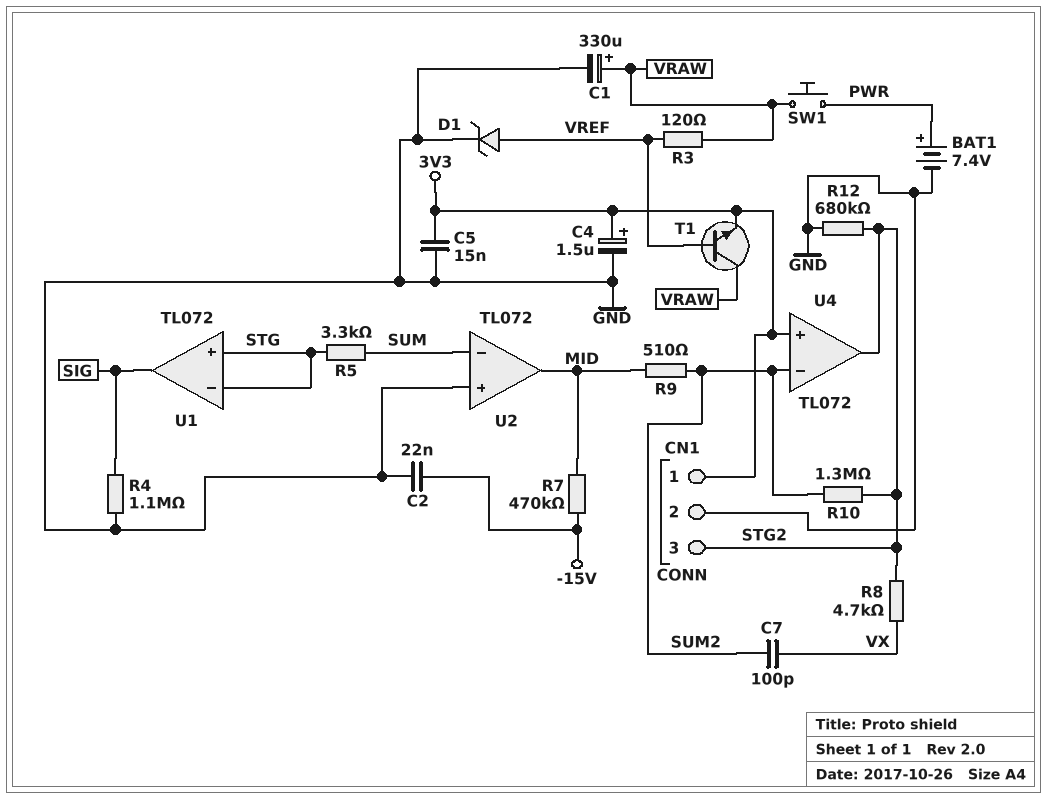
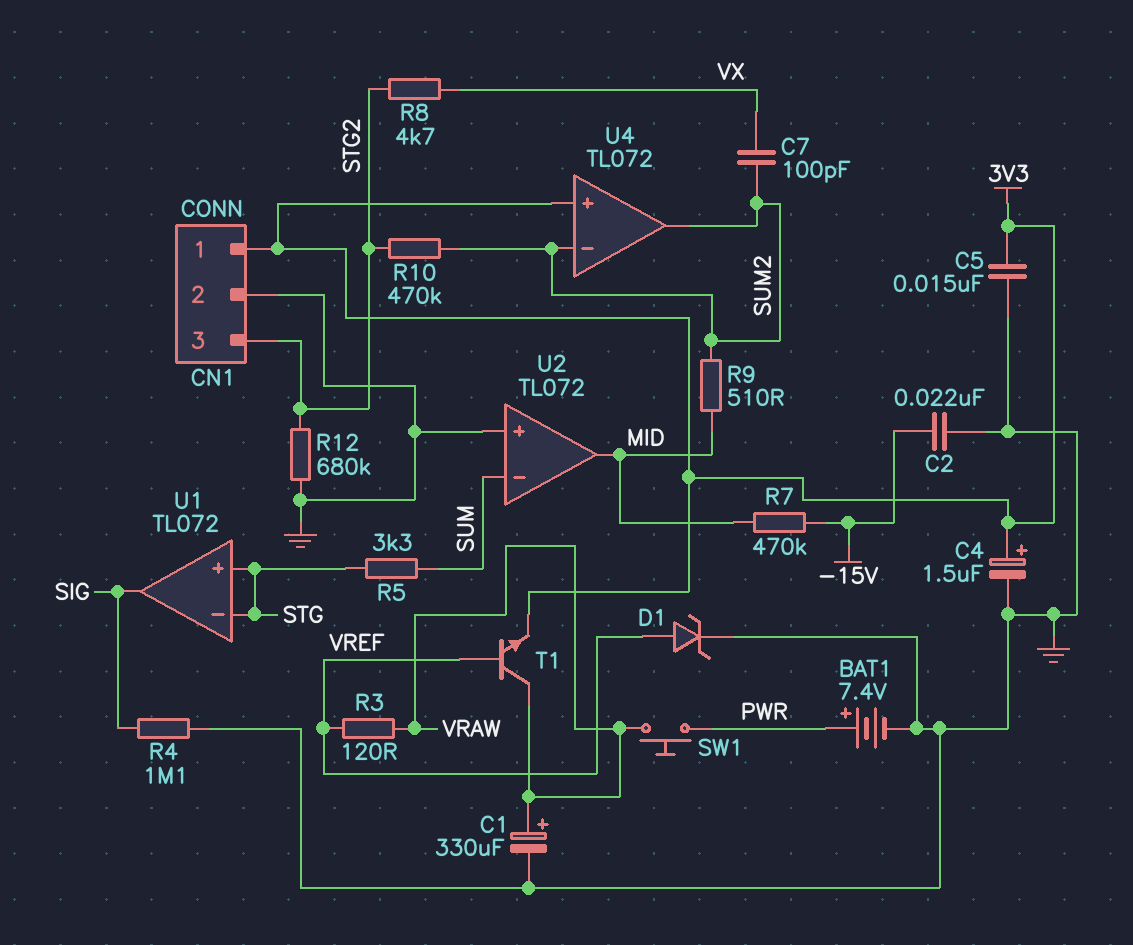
R10: 1.3M (STG2, SUM2) -> 470k (STG2, SUM2)
U4 pin out: STG2 -> SUM2

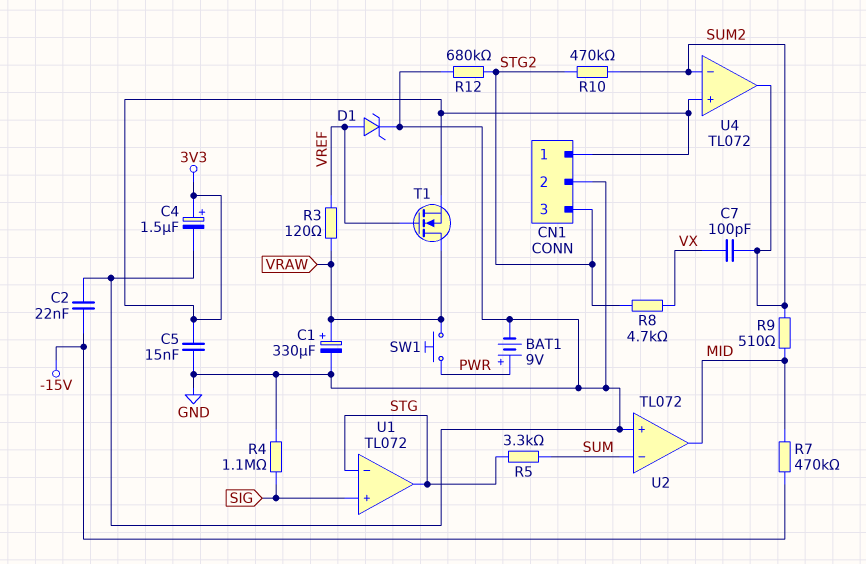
BAT1: 7.4V (plus PWR, minus GND) -> 9V (plus PWR, minus GND)
T1: NPN (B VREF, C VRAW, E 3V3) -> NMOS (G VREF, D VRAW, S 3V3)
U1 pin in+: STG -> SIG
U1 pin out: SIG -> STG

